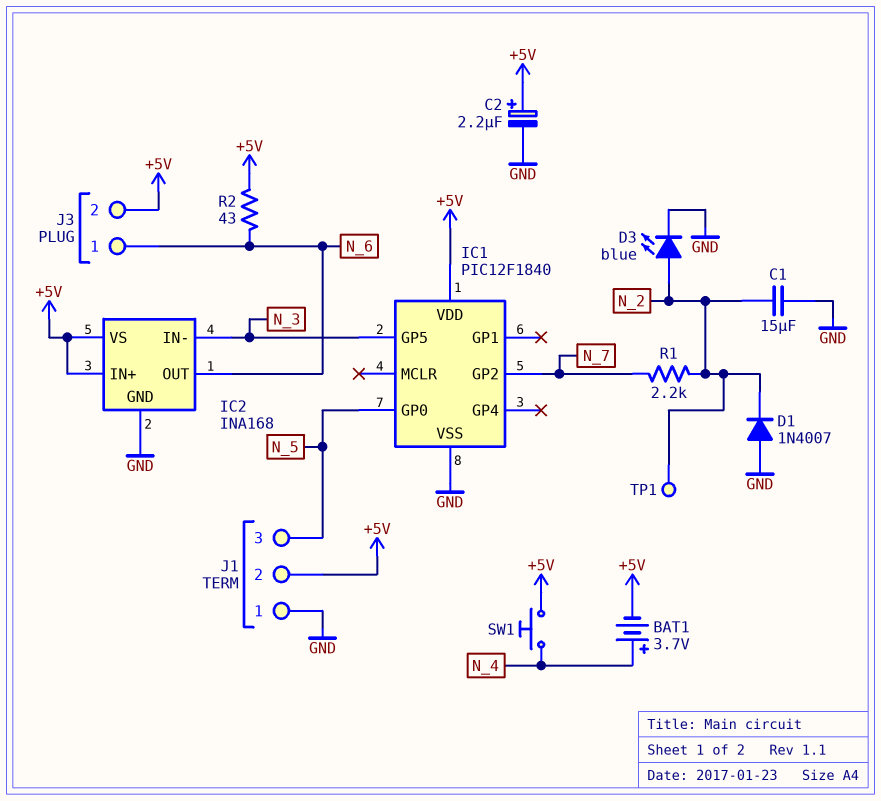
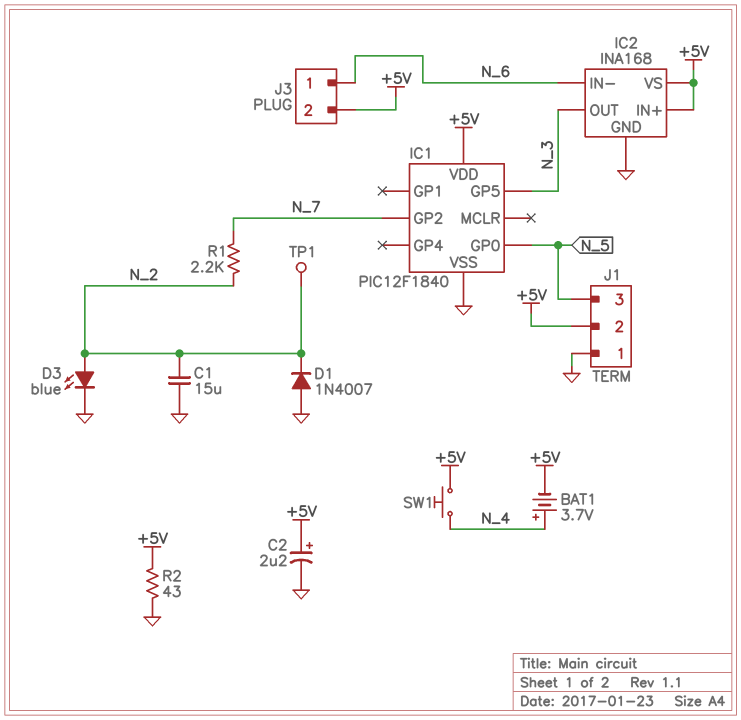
IC2 pin IN-: N_3 -> N_6
IC2 pin OUT: N_6 -> N_3
R2: 43 (+5V, N_6) -> 43 (+5V, GND)

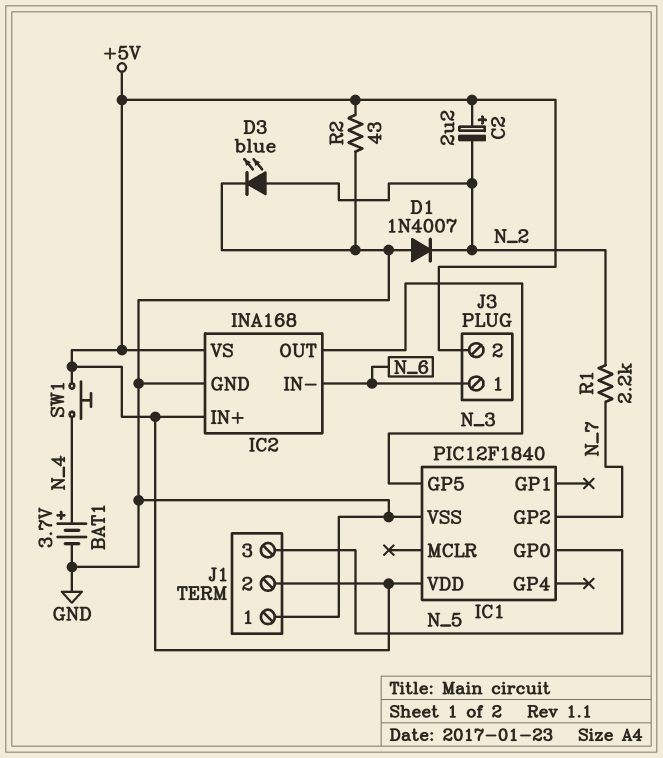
BAT1: 3.7V (plus N_4, minus +5V) -> 3.7V (plus N_4, minus GND)
C1: 15uF (GND, N_2) -> none
C2: 2.2uF (plus +5V, minus GND) -> 2.2uF (plus +5V, minus N_2)
TP1: test point (N_2) -> none

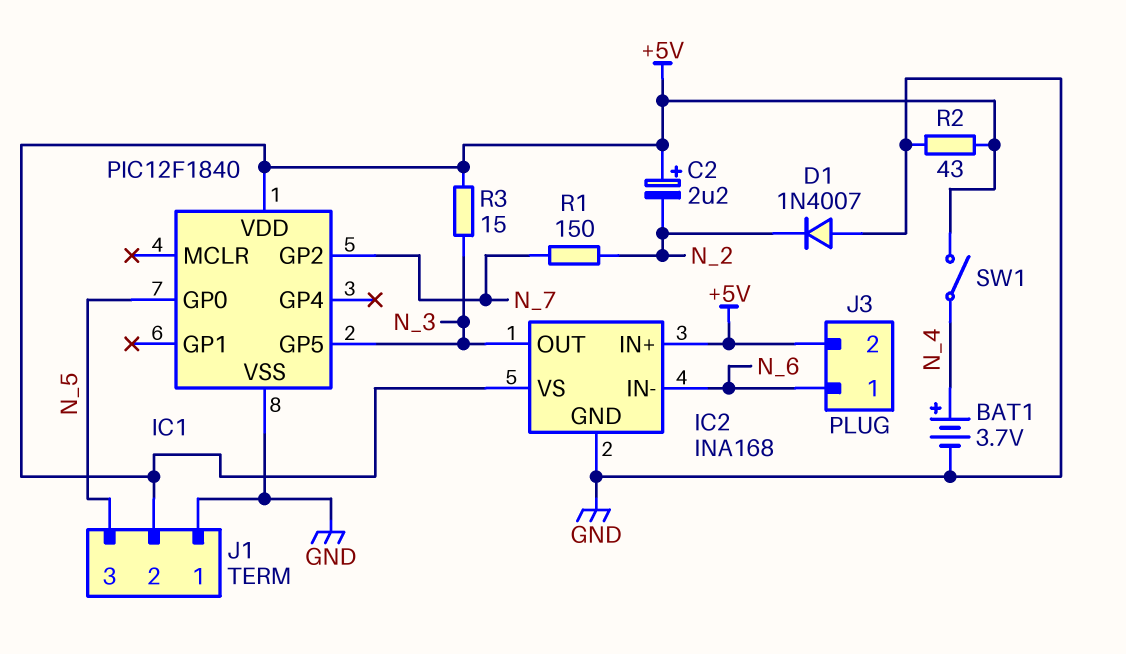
D3: LED blue (A N_2, K GND) -> none
R1: 2.2k (N_2, N_7) -> 150 (N_2, N_7)
R3: none -> 15 (+5V, N_3)
SW1: button (+5V, N_4) -> switch (+5V, N_4)

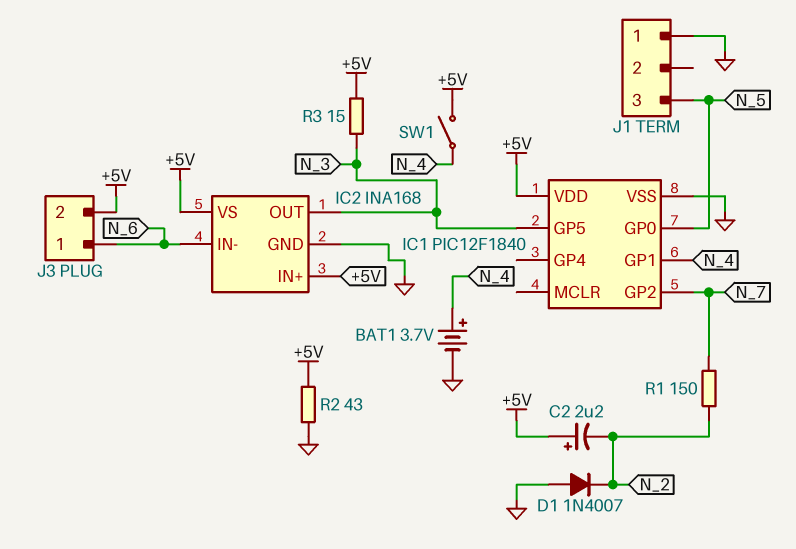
IC1 pin GP1: none -> N_4
J1 pin 2: +5V -> none

